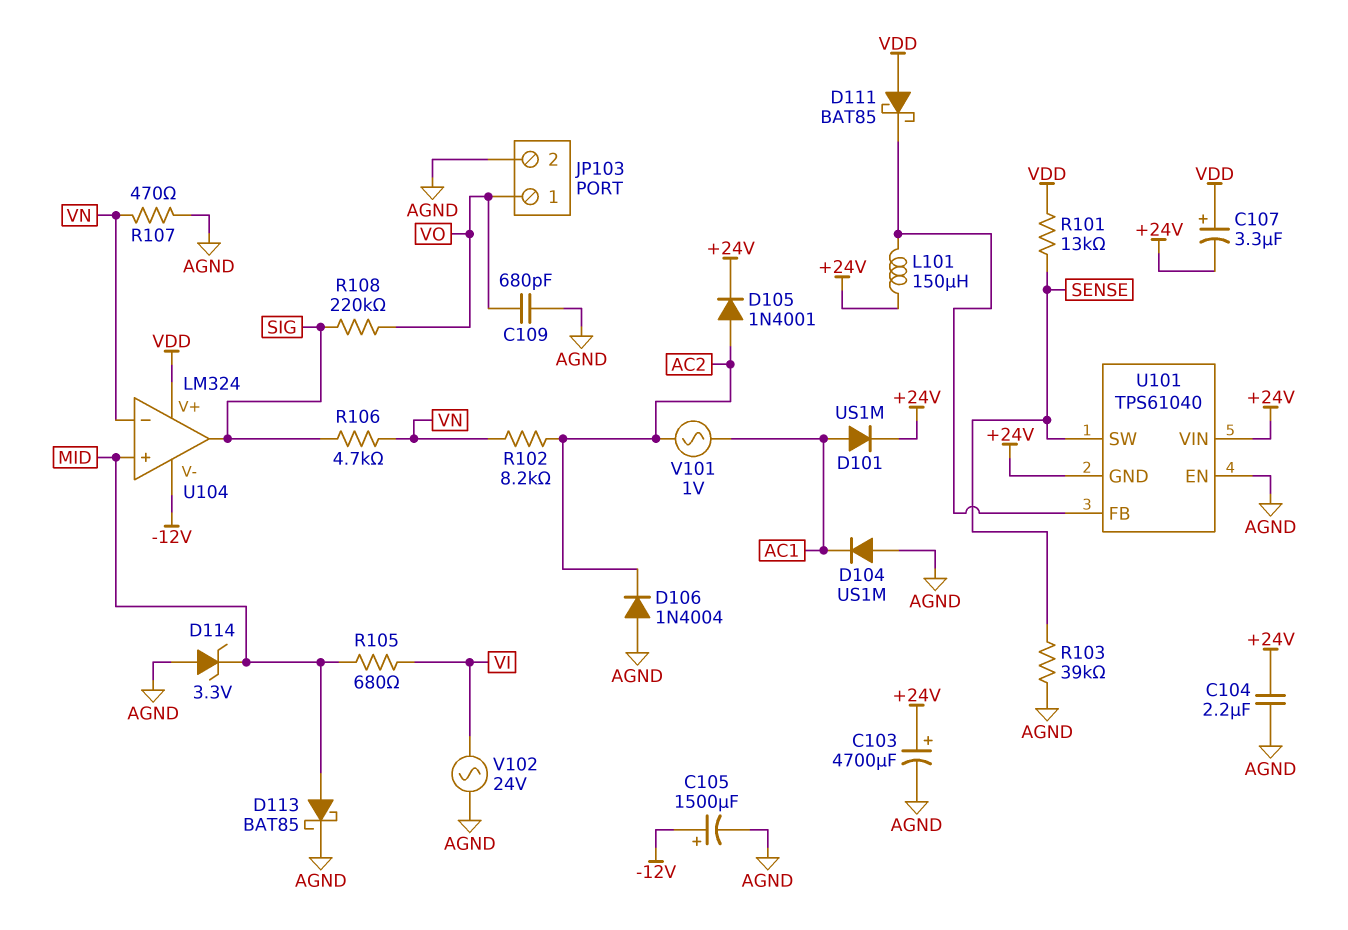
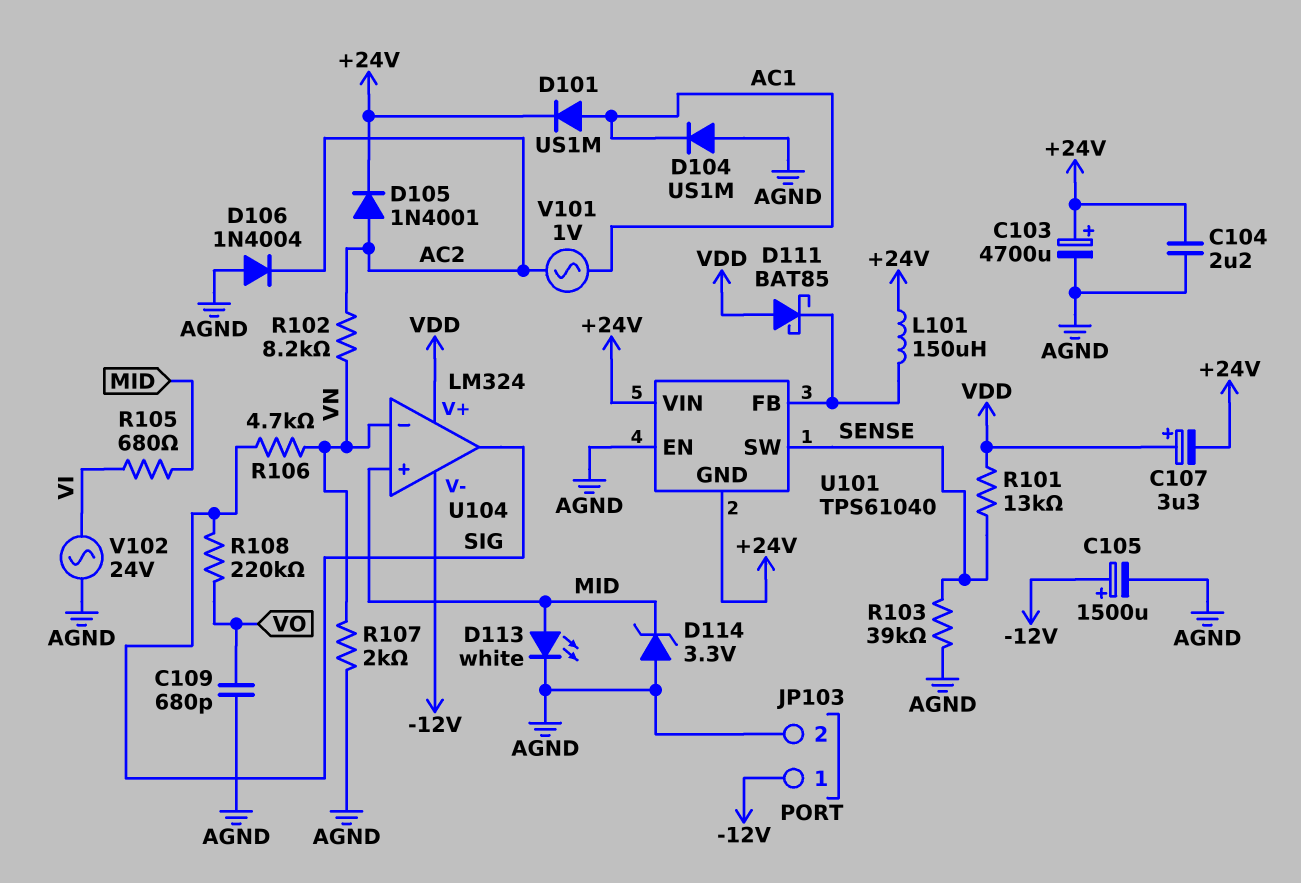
D113: schottky BAT85 (A MID, K AGND) -> LED white (A MID, K AGND)
JP103 pin 1: VO -> -12V
R107: 470 (AGND, VN) -> 2k (AGND, VN)

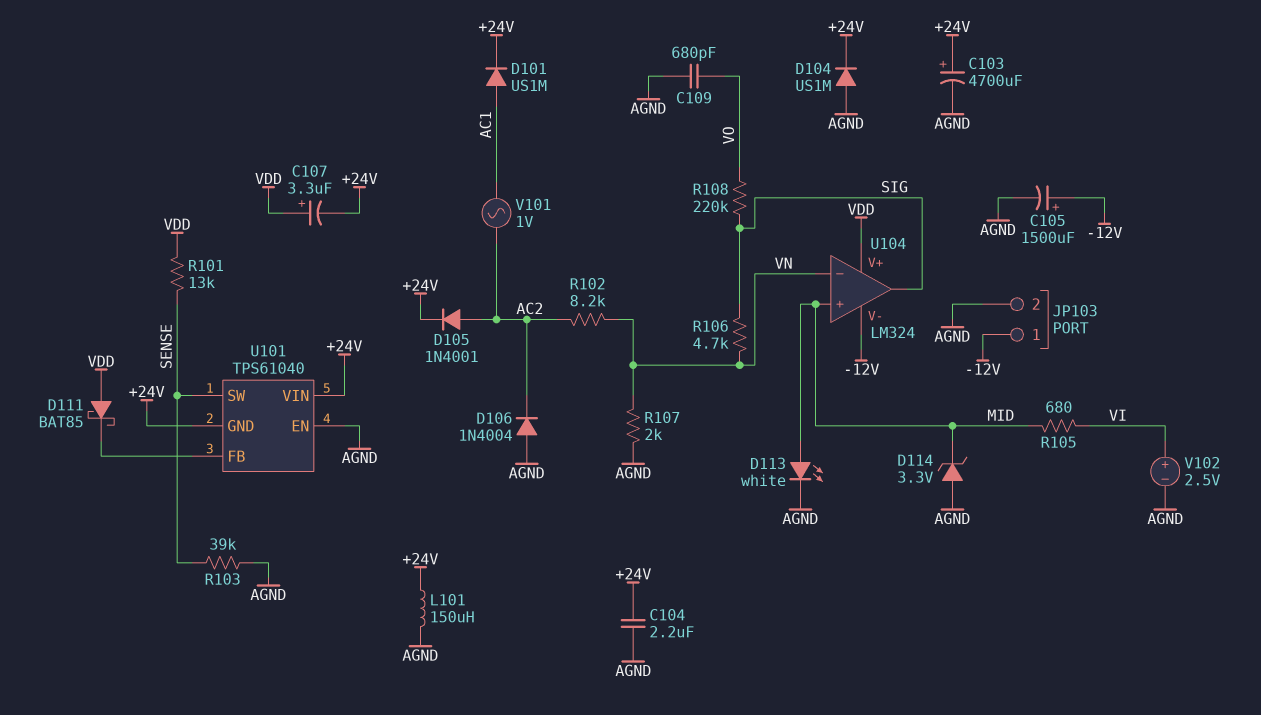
D104: diode US1M (A AGND, K AC1) -> diode US1M (A AGND, K +24V)
L101: 150uH (+24V, U101/FB) -> 150uH (+24V, AGND)
V102: AC 24V (AGND, VI) -> 2.5V (plus VI, minus AGND)

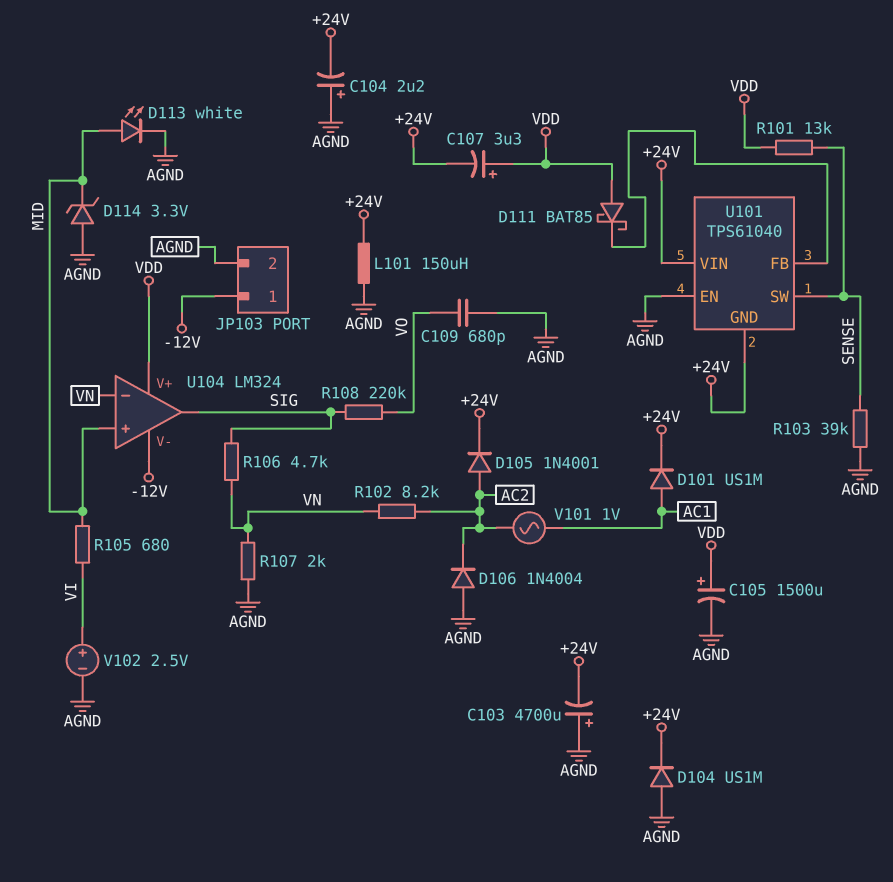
C103: 4700uF (plus +24V, minus AGND) -> 4700uF (plus AGND, minus +24V)
C104: 2.2uF (+24V, AGND) -> 2.2uF (plus AGND, minus +24V)
C105: 1500uF (plus -12V, minus AGND) -> 1500uF (plus VDD, minus AGND)

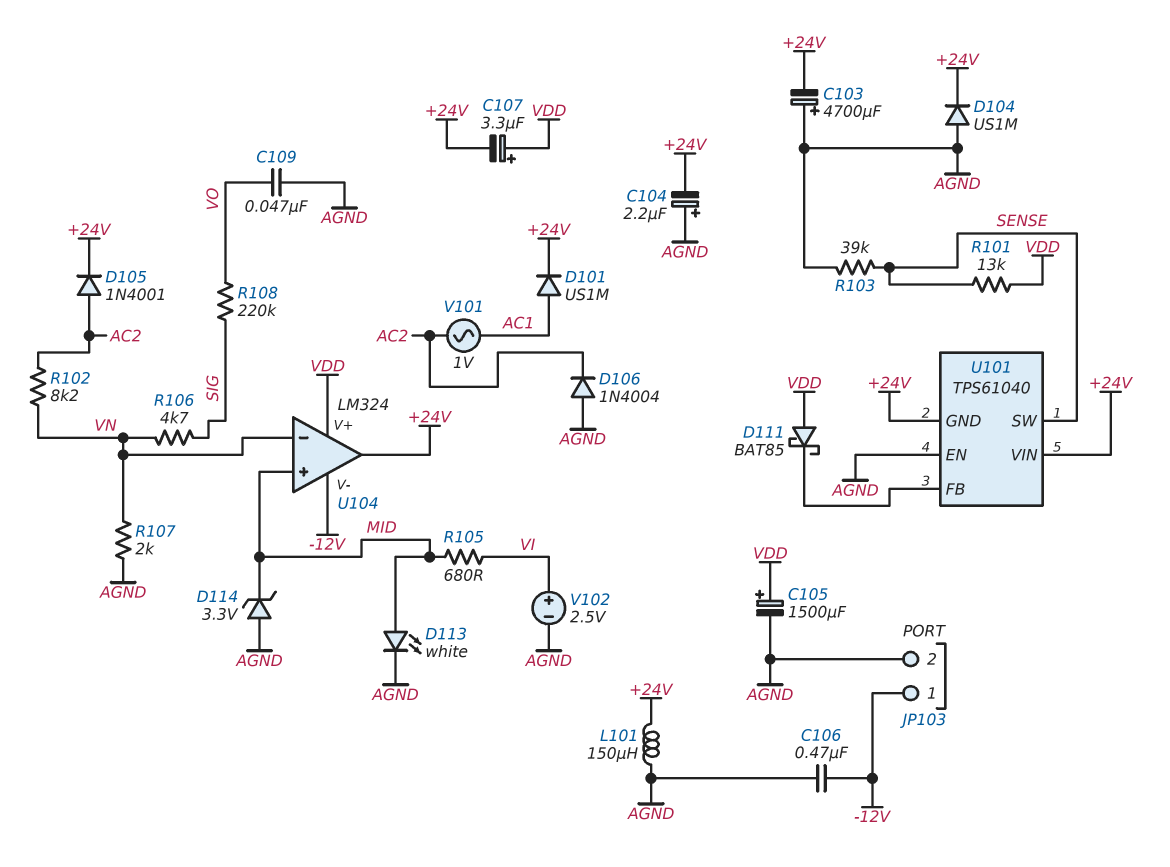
C106: none -> 470nF (-12V, AGND)
C109: 680pF (AGND, VO) -> 47nF (AGND, VO)
U104 pin out: SIG -> +24V

